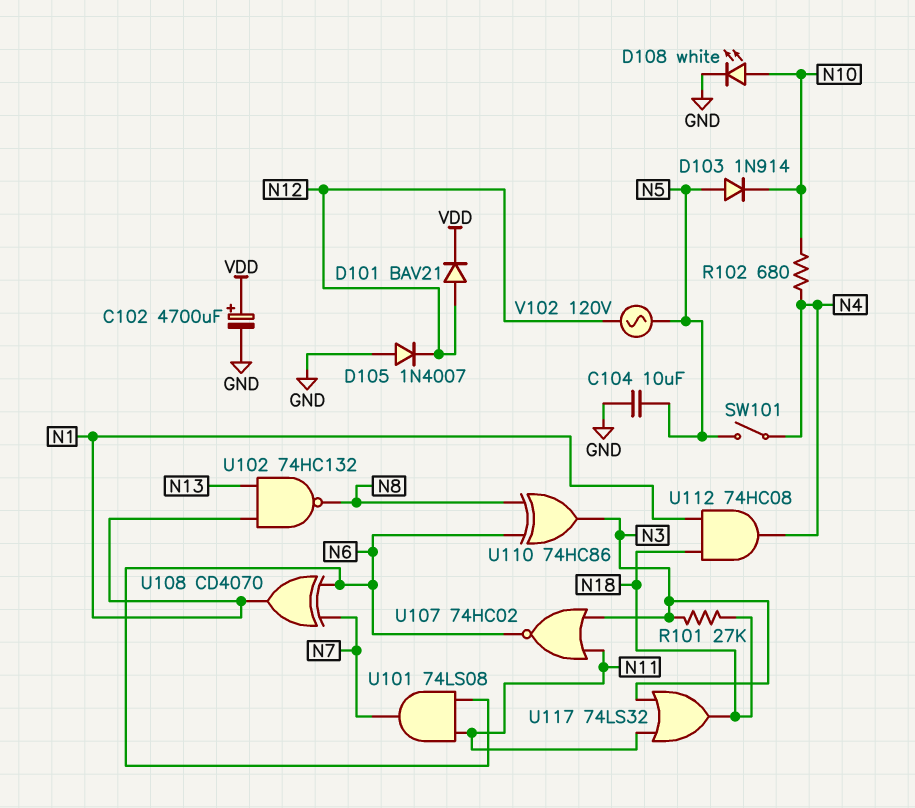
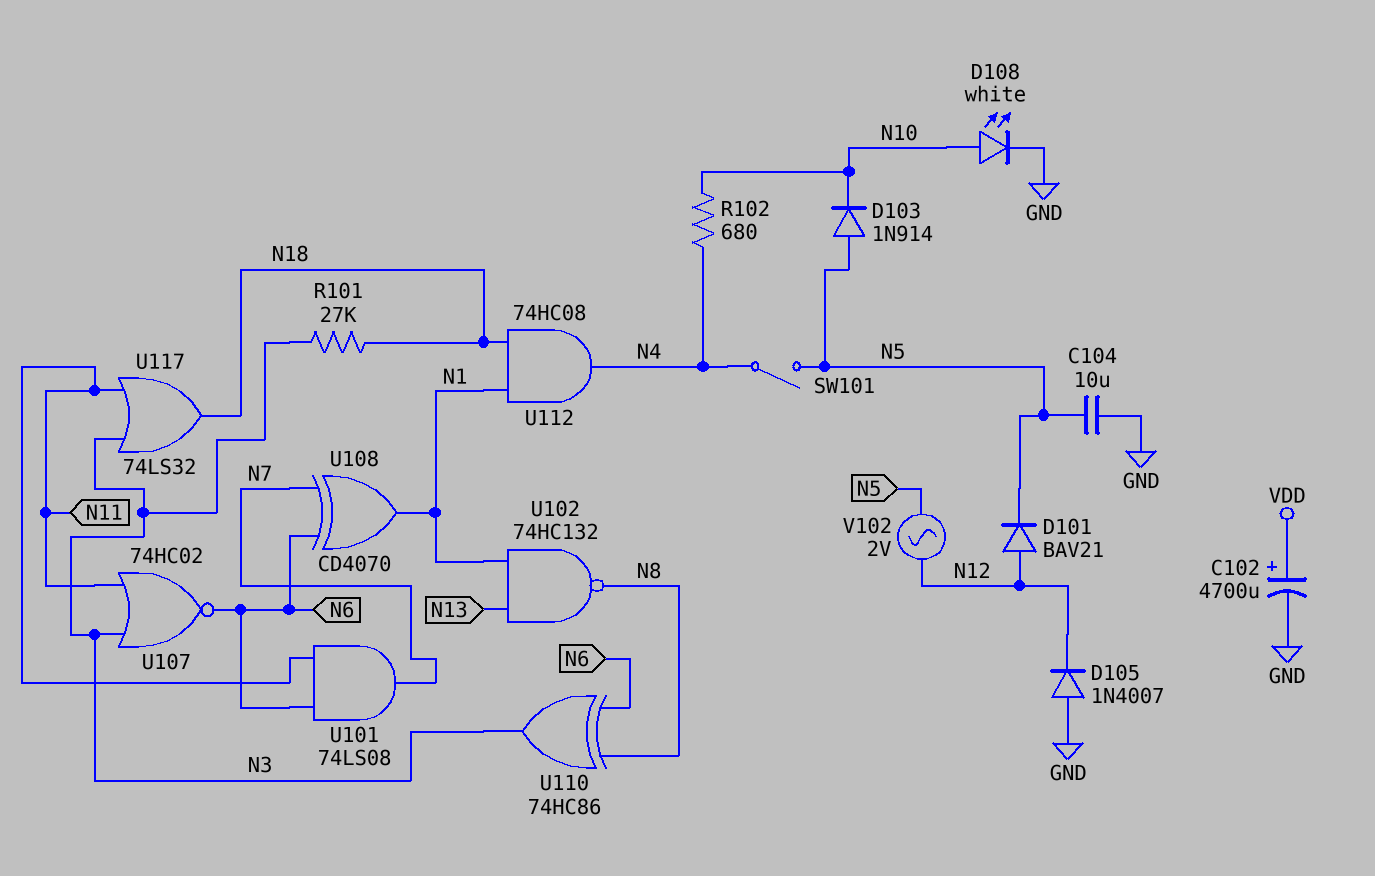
D101: diode BAV21 (A N12, K VDD) -> diode BAV21 (A N12, K N5)
V102: AC 120V (N5, N12) -> AC 2V (N5, N12)

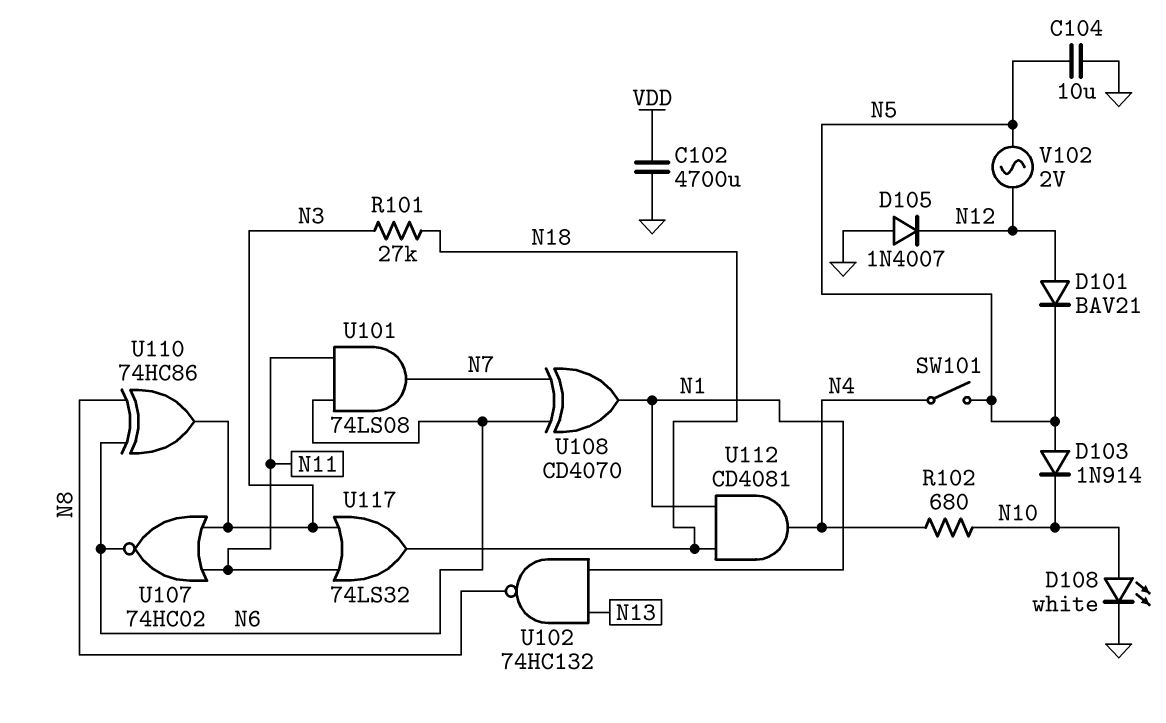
C102: 4700uF (plus VDD, minus GND) -> 4700uF (GND, VDD)
U112: AND 74HC08 (in N1, in N18, out N4) -> AND CD4081 (in N1, in N18, out N4)

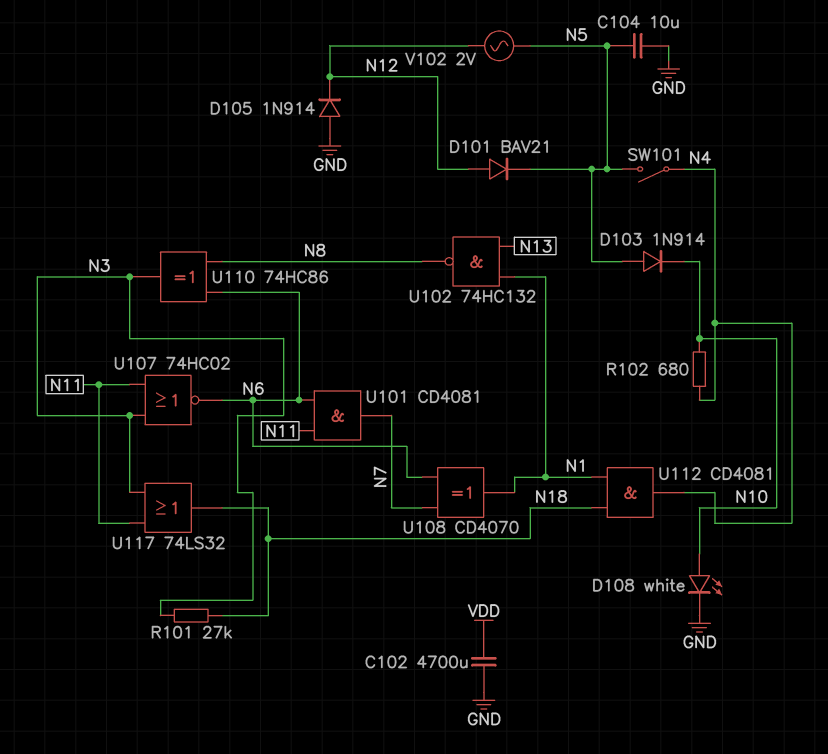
D105: diode 1N4007 (A GND, K N12) -> diode 1N914 (A GND, K N12)
U101: AND 74LS08 (in N6, in N11, out N7) -> AND CD4081 (in N6, in N11, out N7)

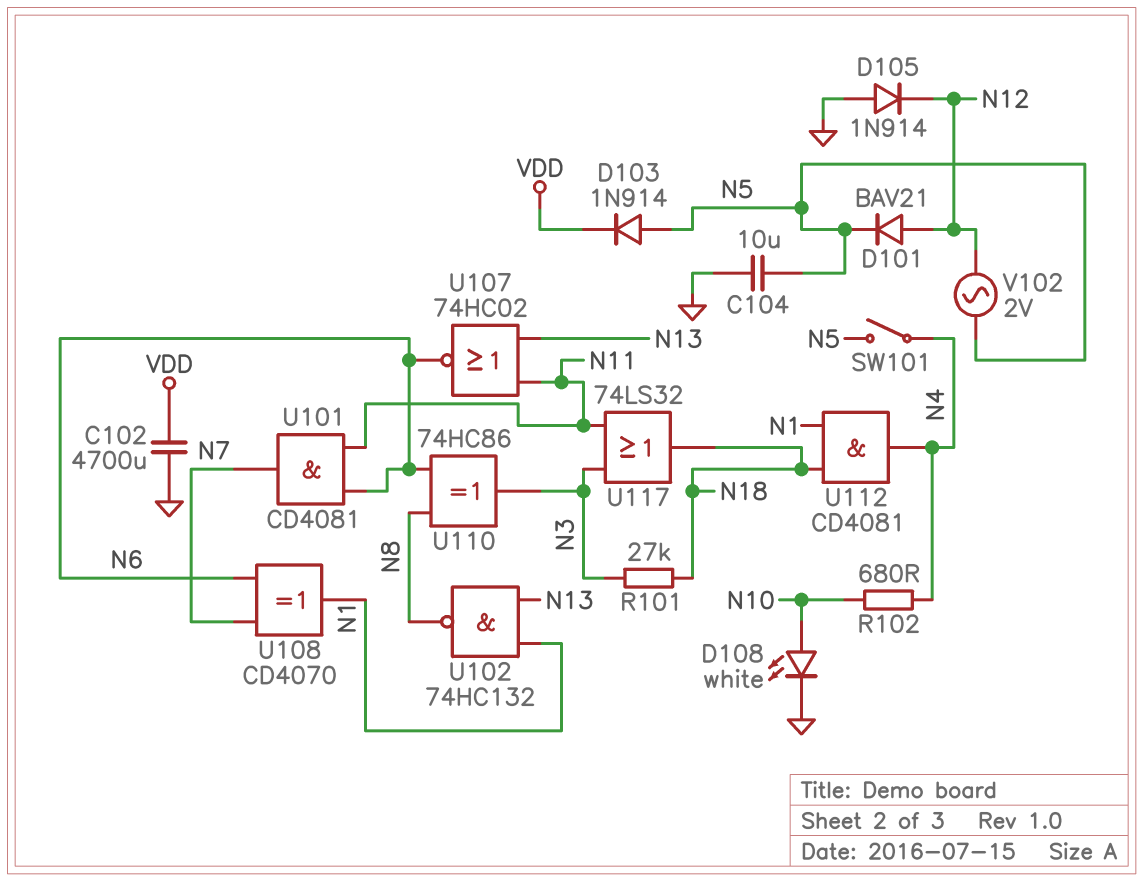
D103: diode 1N914 (A N5, K N10) -> diode 1N914 (A N5, K VDD)
U107: NOR 74HC02 (in N3, in N11, out N6) -> NOR 74HC02 (in N11, in N13, out N6)

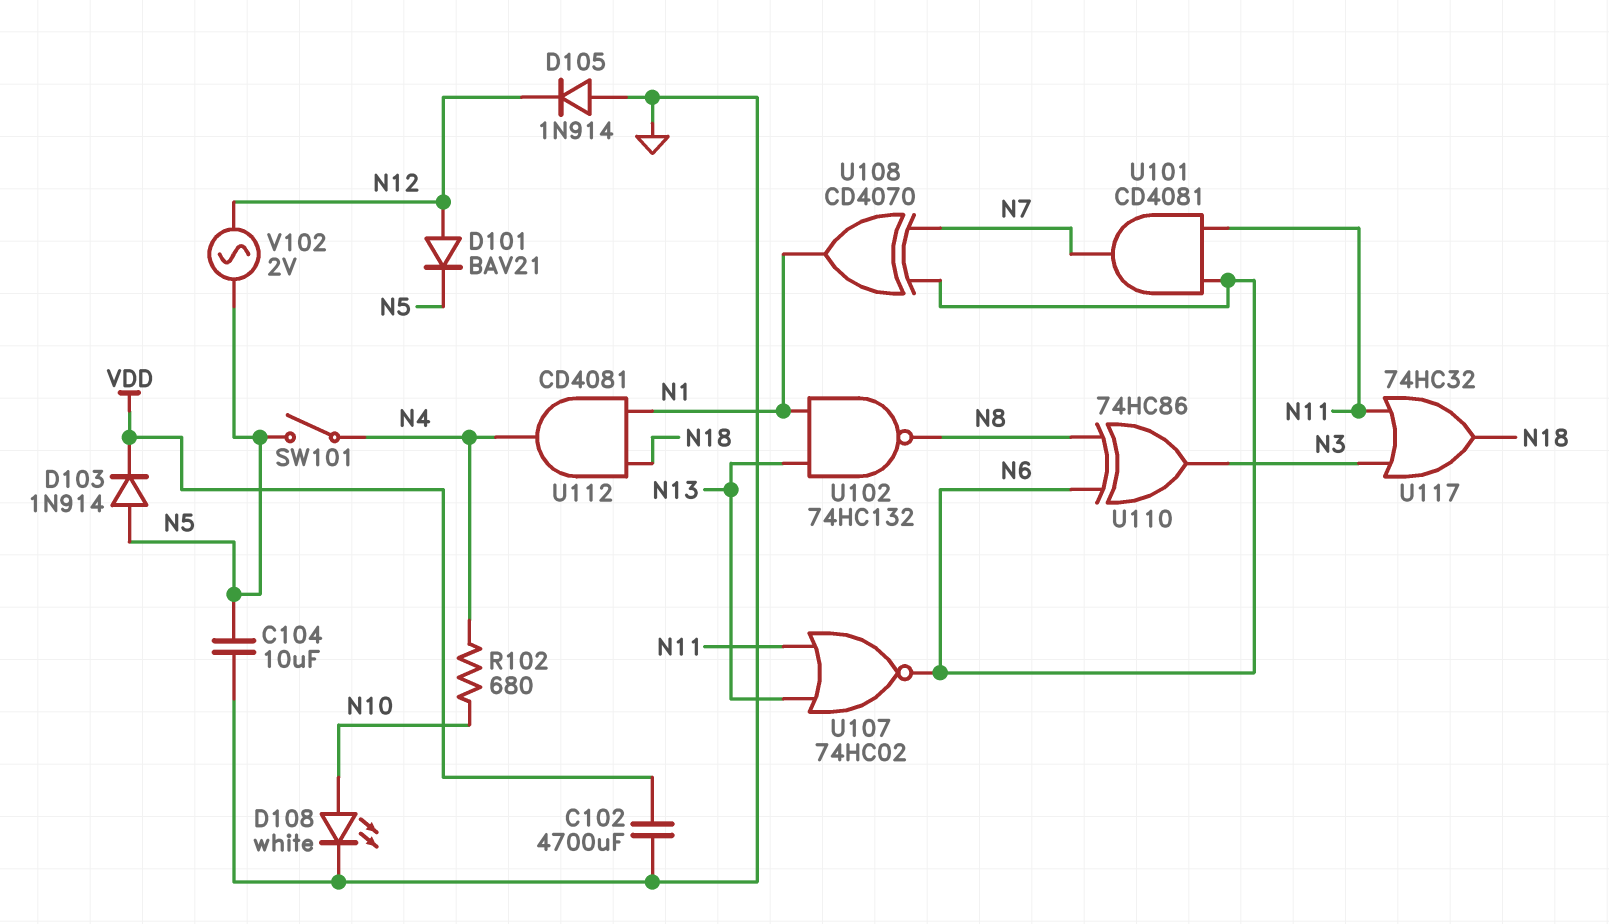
R101: 27k (N3, N18) -> none
U117: OR 74LS32 (in N3, in N11, out N18) -> OR 74HC32 (in N3, in N11, out N18)

